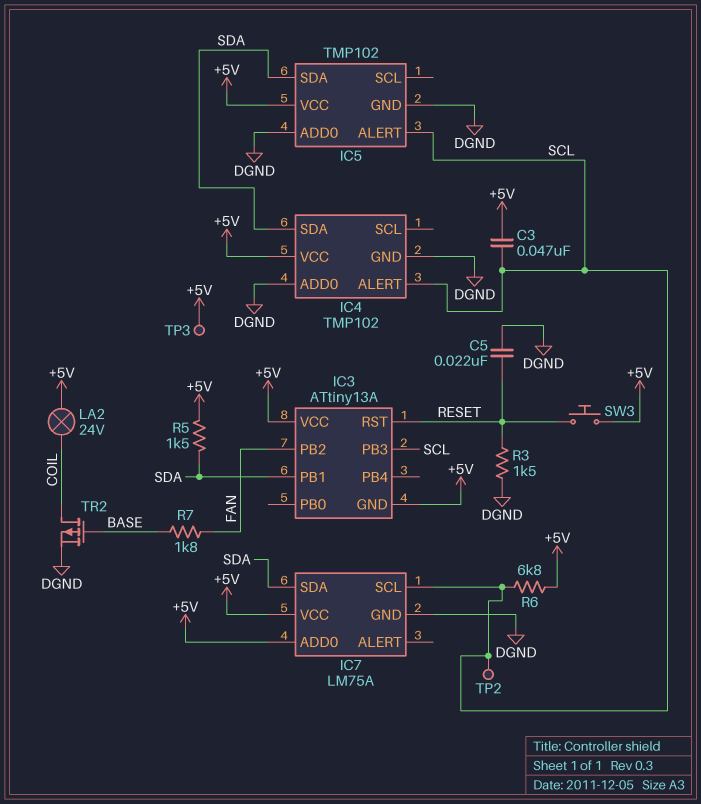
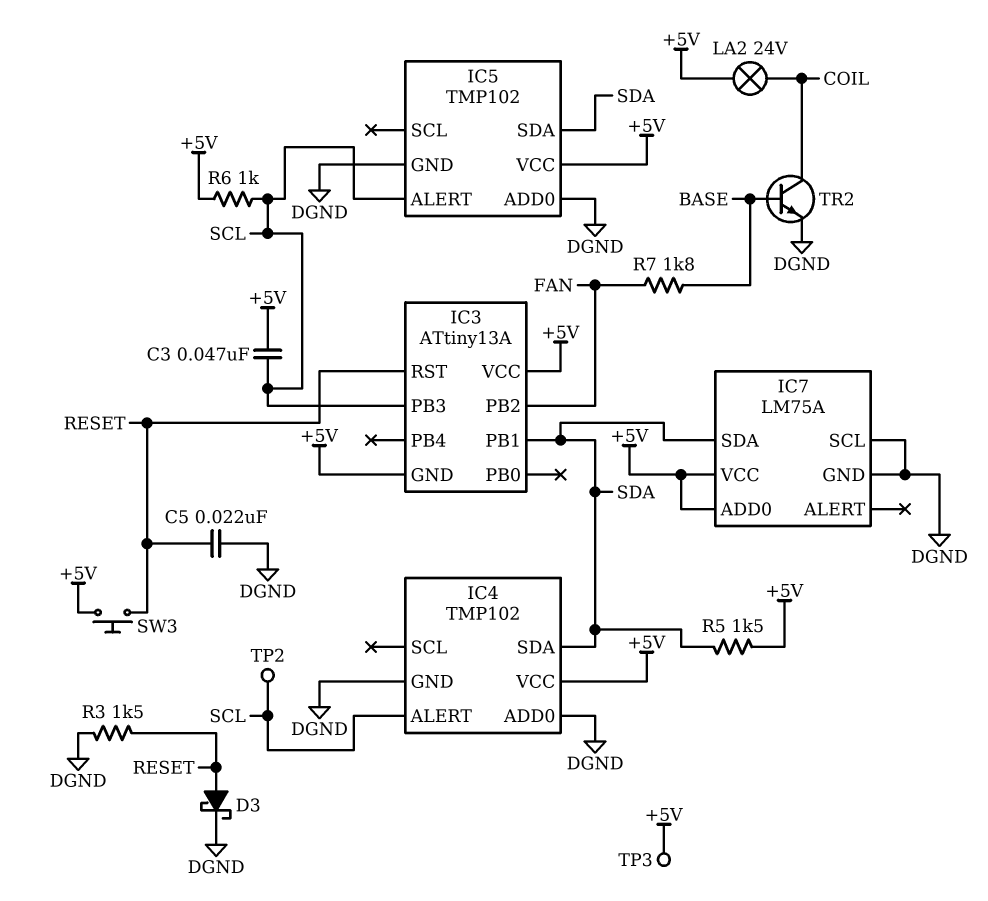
D3: none -> schottky (A RESET, K DGND)
IC7 pin SCL: SCL -> DGND
R6: 6.8k (+5V, SCL) -> 1k (+5V, SCL)
TR2: PMOS (G BASE, D COIL, S DGND) -> NPN (B BASE, C COIL, E DGND)

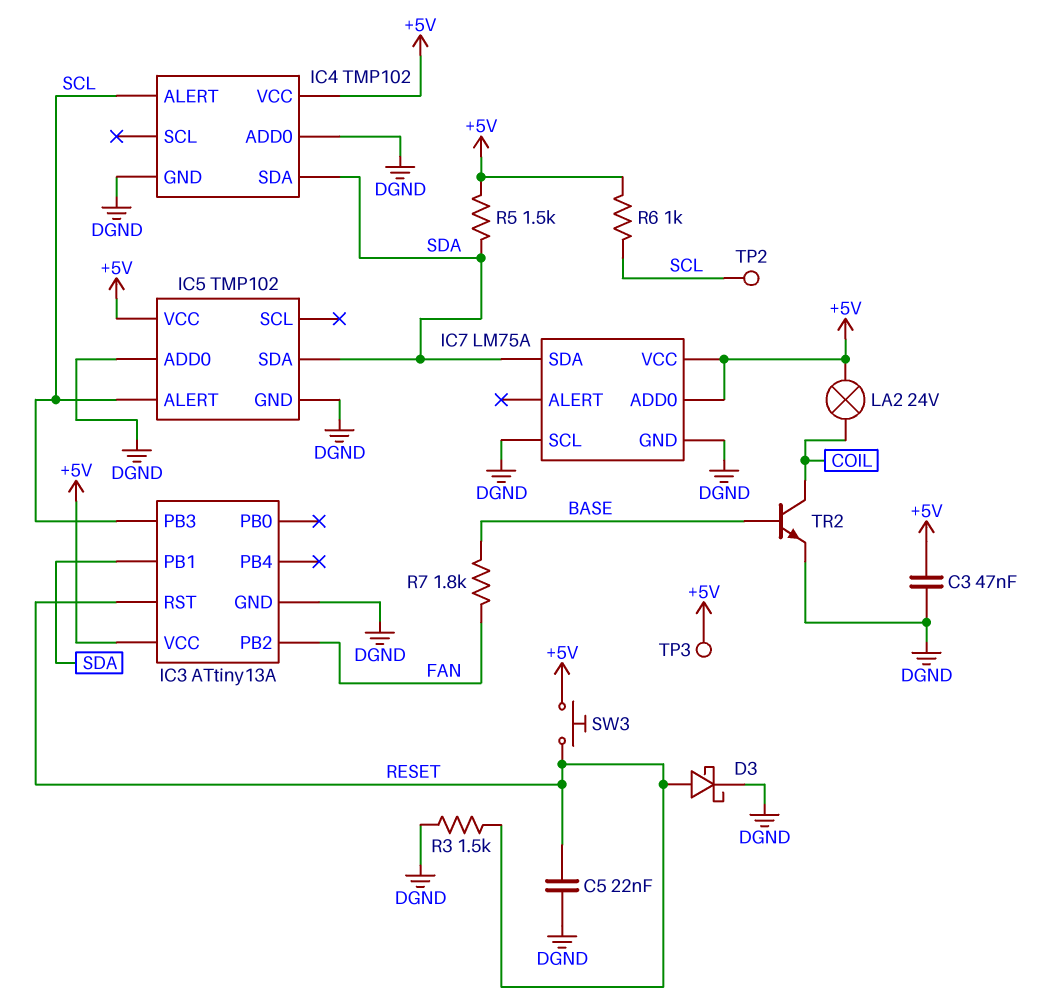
C3: 47nF (+5V, SCL) -> 47nF (+5V, DGND)
IC3 pin GND: +5V -> DGND

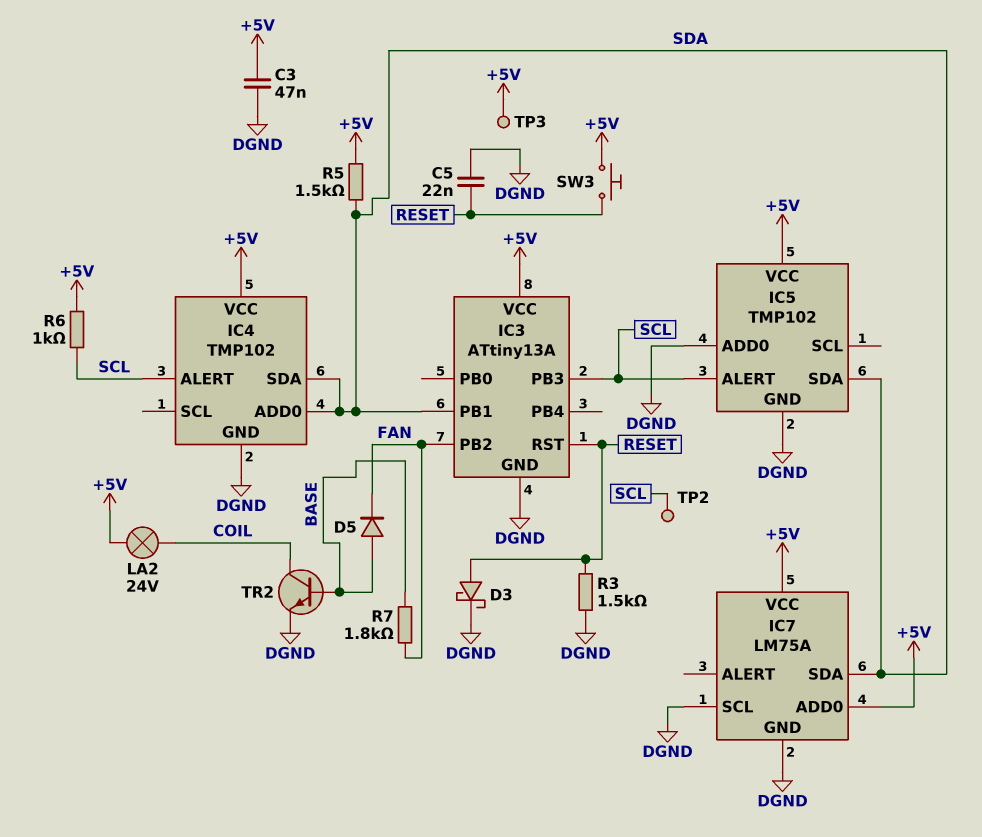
D5: none -> diode (A BASE, K FAN)
IC4 pin ADD0: DGND -> SDA

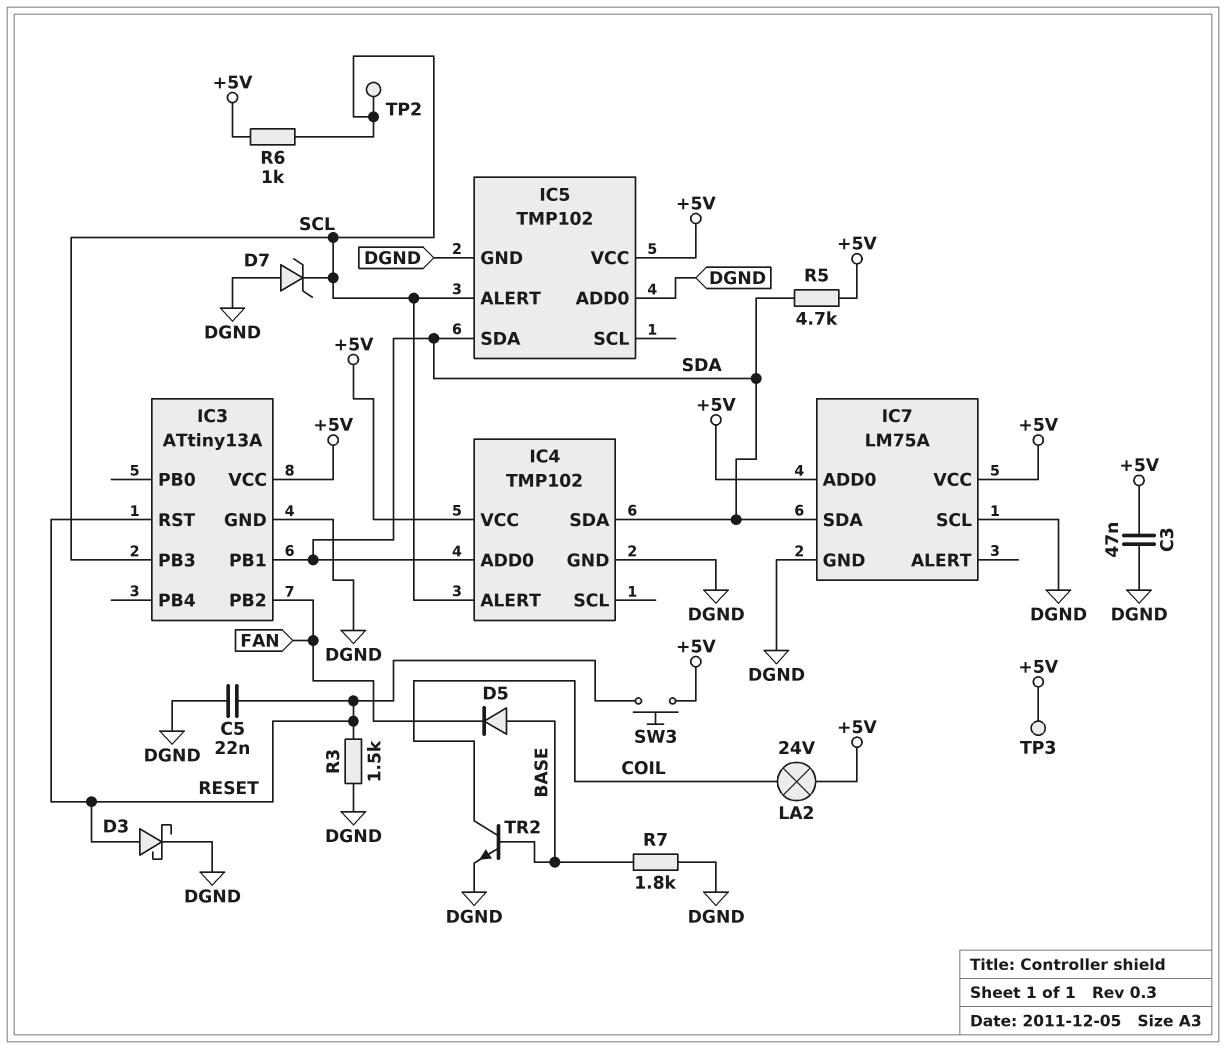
D7: none -> zener (A DGND, K SCL)
R5: 1.5k (+5V, SDA) -> 4.7k (+5V, SDA)
R7: 1.8k (BASE, FAN) -> 1.8k (BASE, DGND)

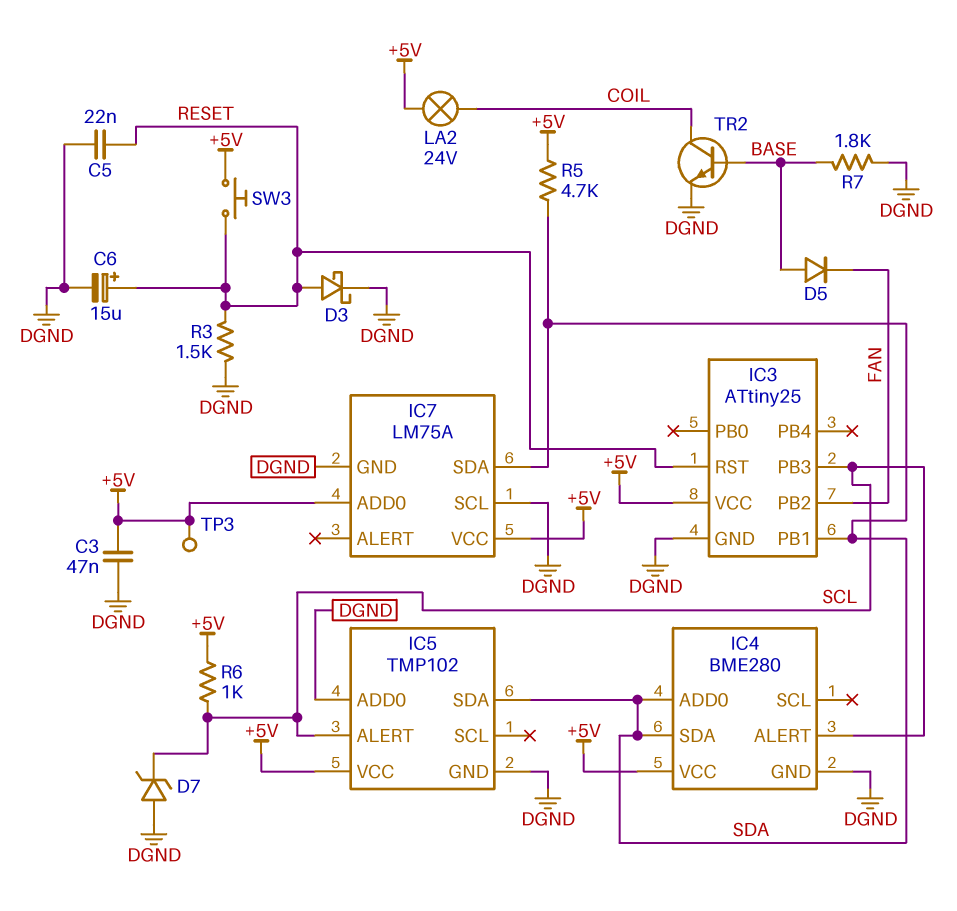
C6: none -> 15uF (plus RESET, minus DGND)
IC3: ATtiny13A -> ATtiny25
IC4: TMP102 -> BME280
TP2: test point (SCL) -> none

